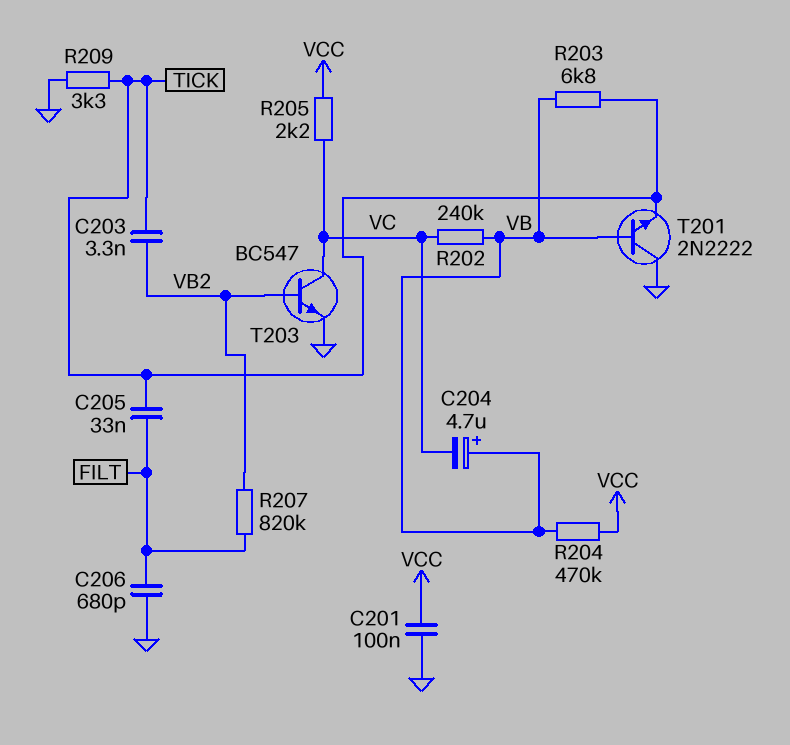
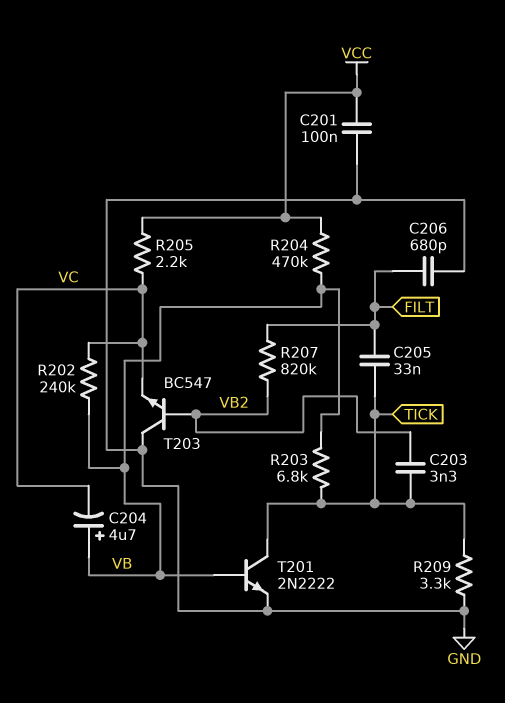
T201: NPN 2N2222 (B VB, C GND, E TICK) -> NPN 2N2222 (B VB, C TICK, E GND)
T203: NPN BC547 (B VB2, C VC, E GND) -> NPN BC547 (B VB2, C GND, E VC)

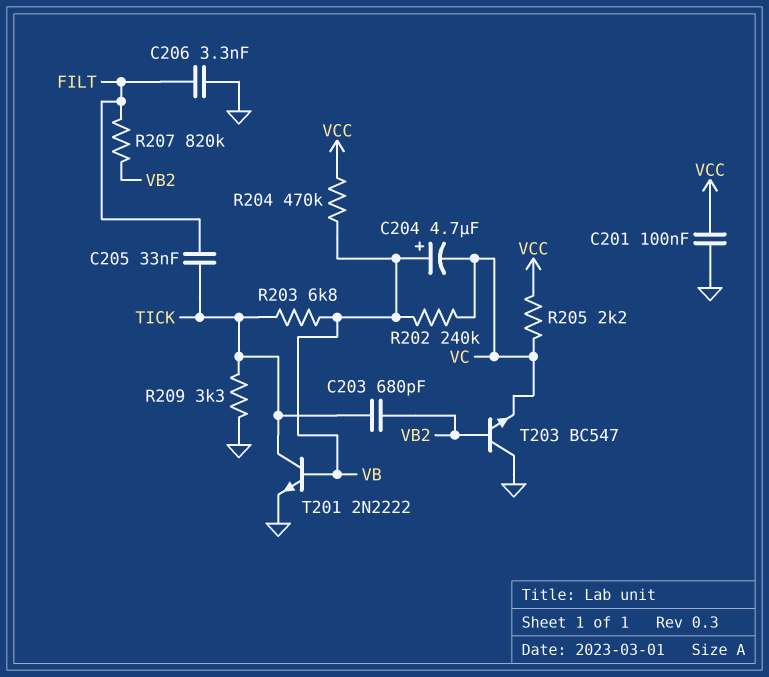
C203: 3.3nF (TICK, VB2) -> 680pF (TICK, VB2)
C206: 680pF (FILT, GND) -> 3.3nF (FILT, GND)

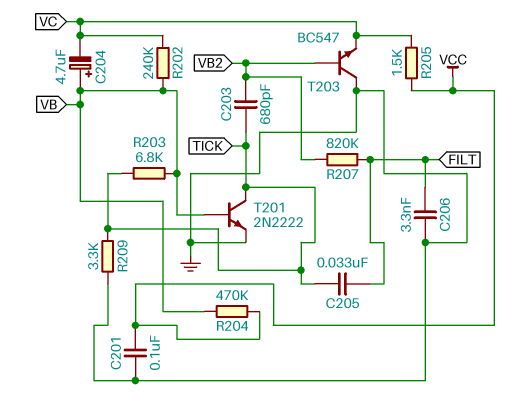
R205: 2.2k (VC, VCC) -> 1.5k (VC, VCC)

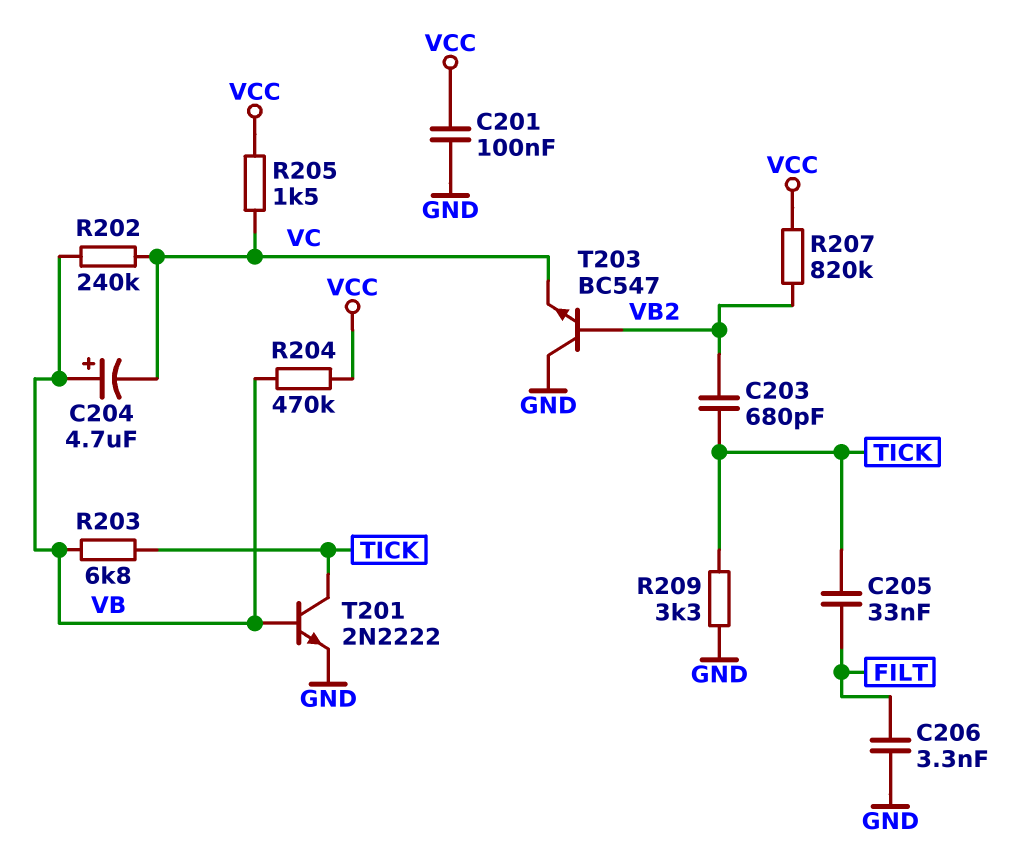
R207: 820k (FILT, VB2) -> 820k (VB2, VCC)

